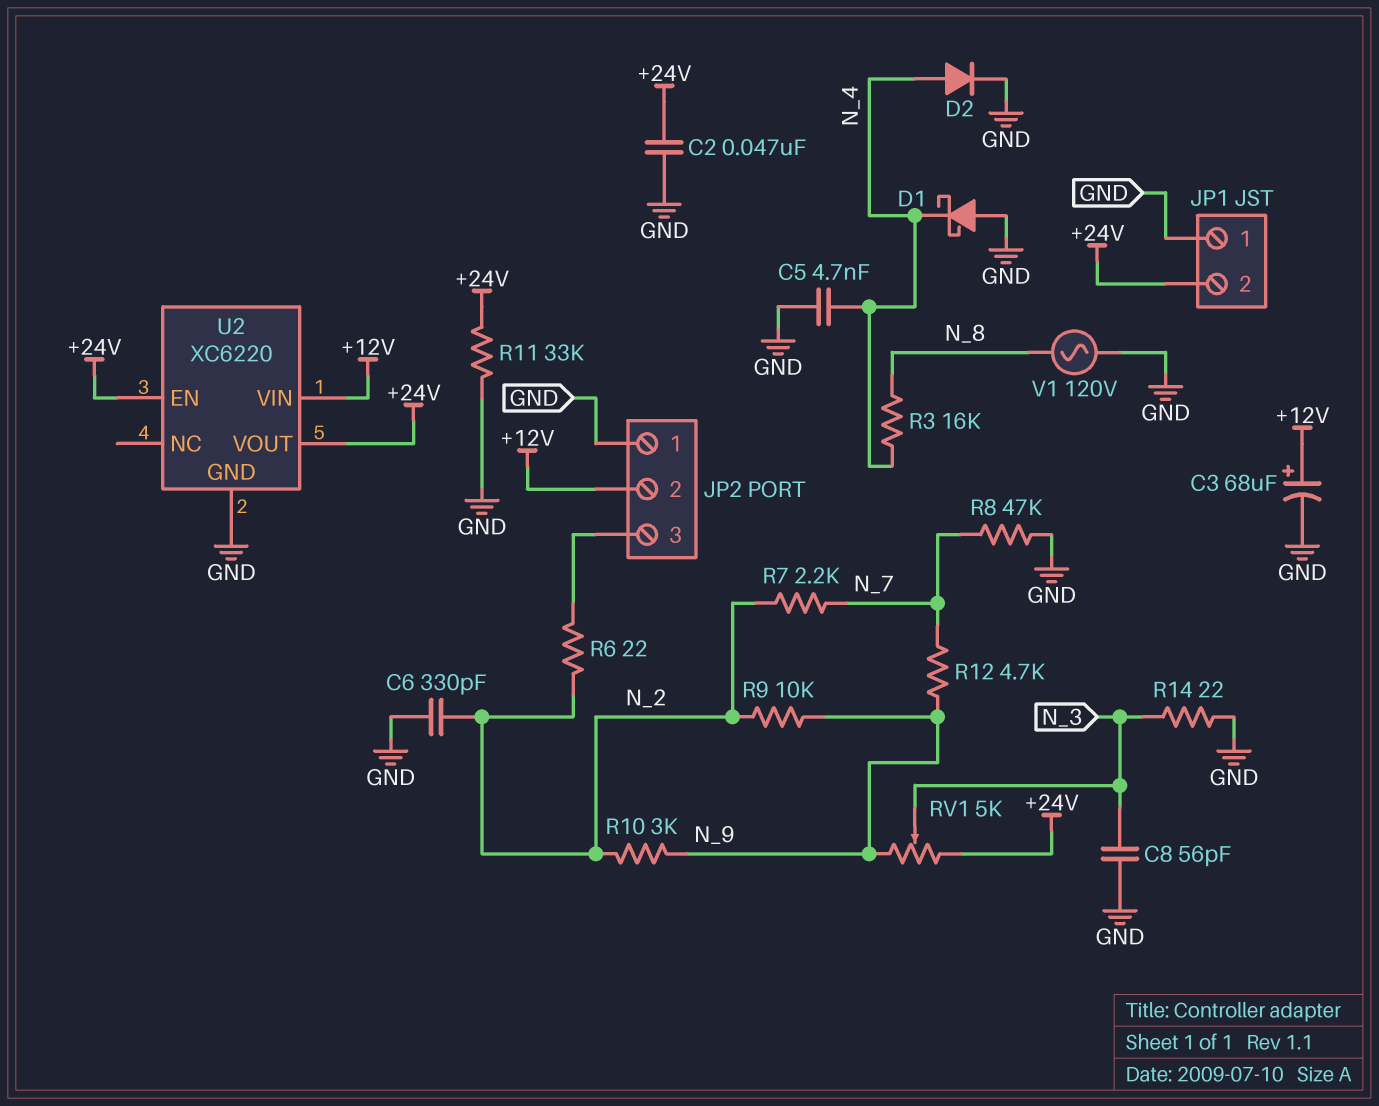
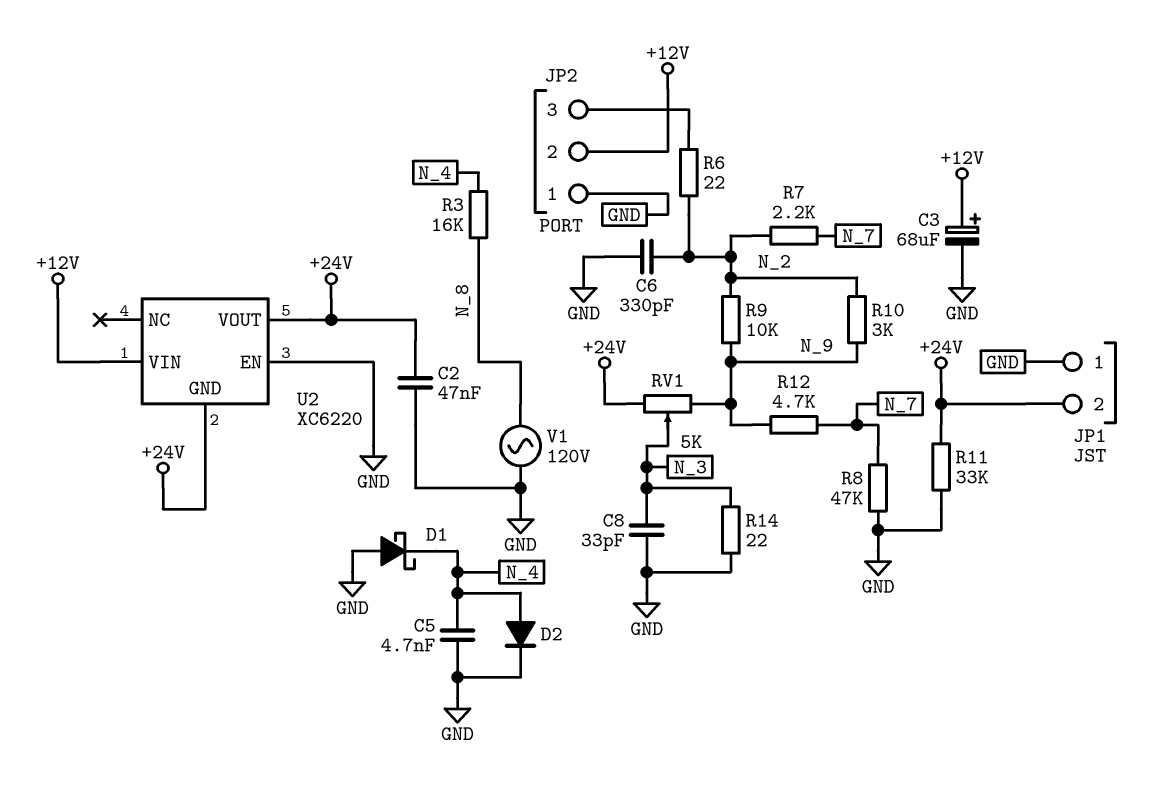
C8: 56pF (GND, N_3) -> 33pF (GND, N_3)
U2 pin EN: +24V -> GND
U2 pin GND: GND -> +24V

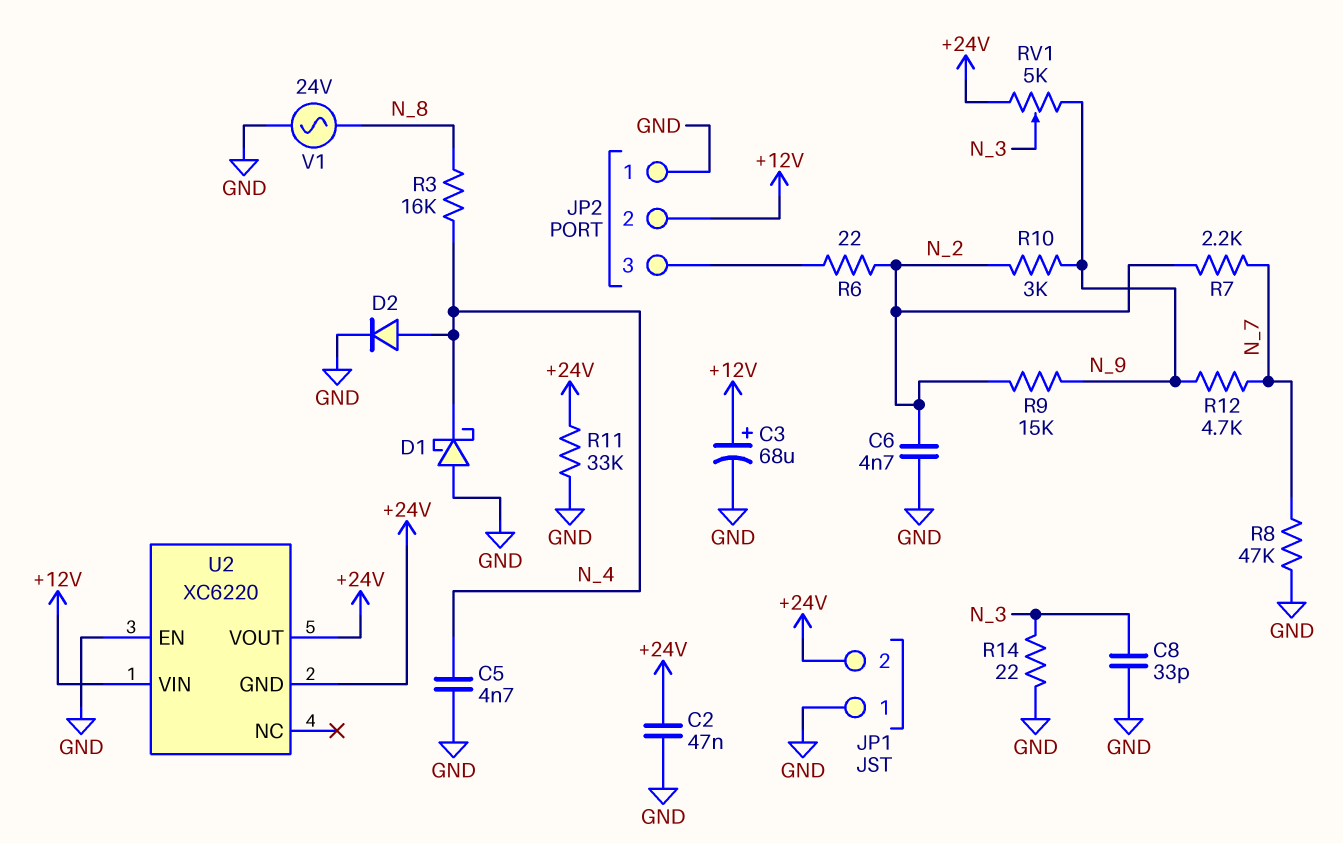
C6: 330pF (GND, N_2) -> 4.7nF (GND, N_2)
R9: 10k (N_2, N_9) -> 15k (N_2, N_9)
V1: AC 120V (GND, N_8) -> AC 24V (GND, N_8)

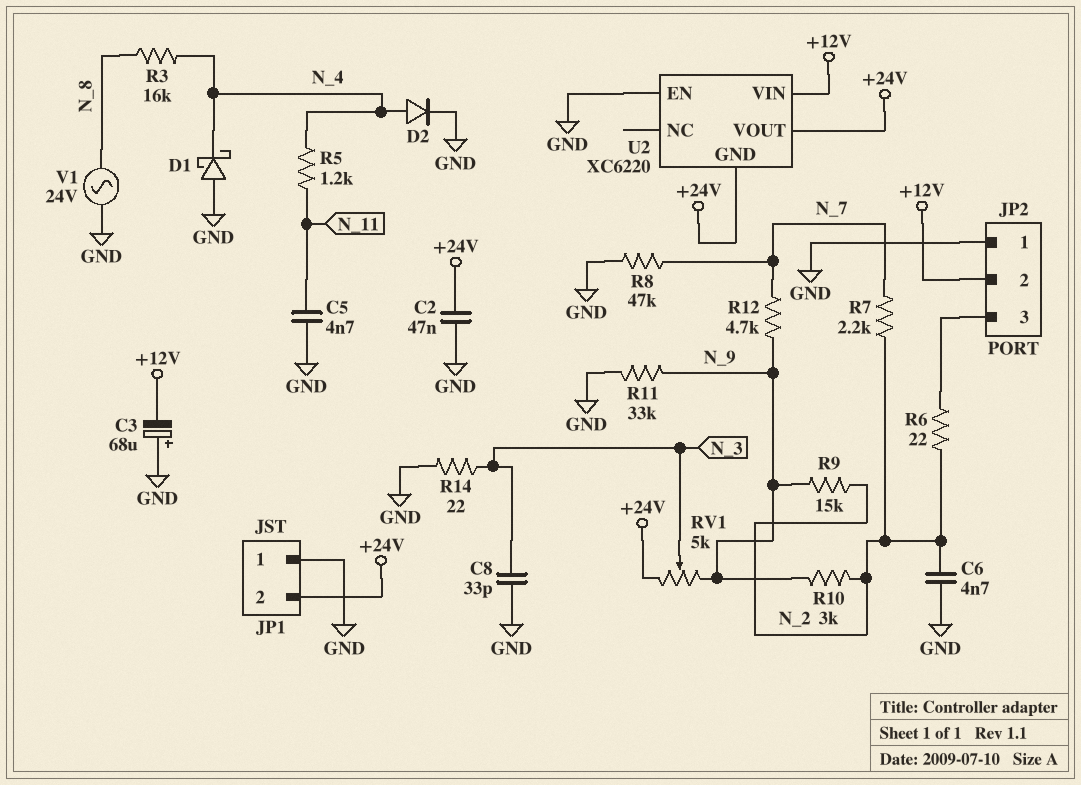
C3: 68uF (plus +12V, minus GND) -> 68uF (plus GND, minus +12V)
C5: 4.7nF (GND, N_4) -> 4.7nF (GND, N_11)
R5: none -> 1.2k (N_4, N_11)
R11: 33k (+24V, GND) -> 33k (GND, N_9)

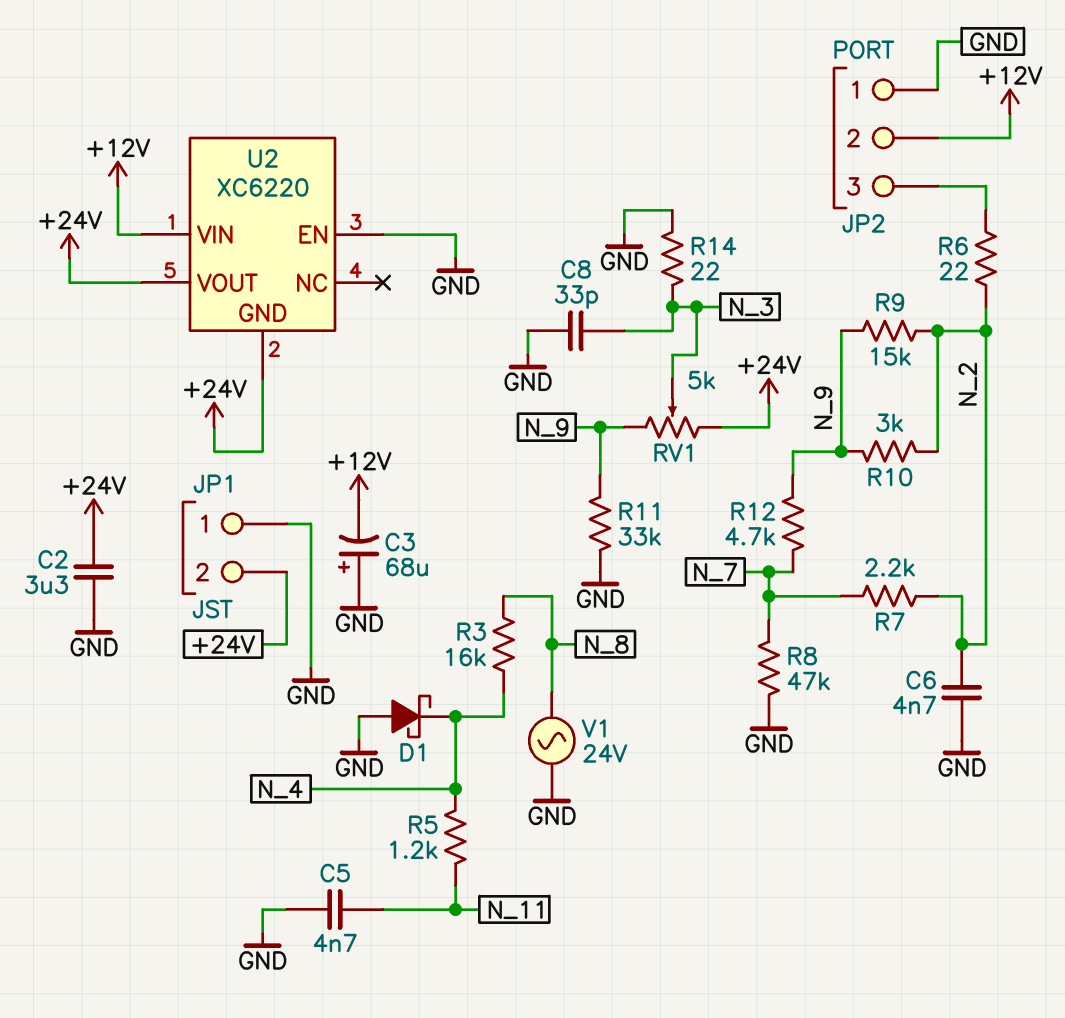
C2: 47nF (+24V, GND) -> 3.3uF (+24V, GND)
D2: diode (A N_4, K GND) -> none

